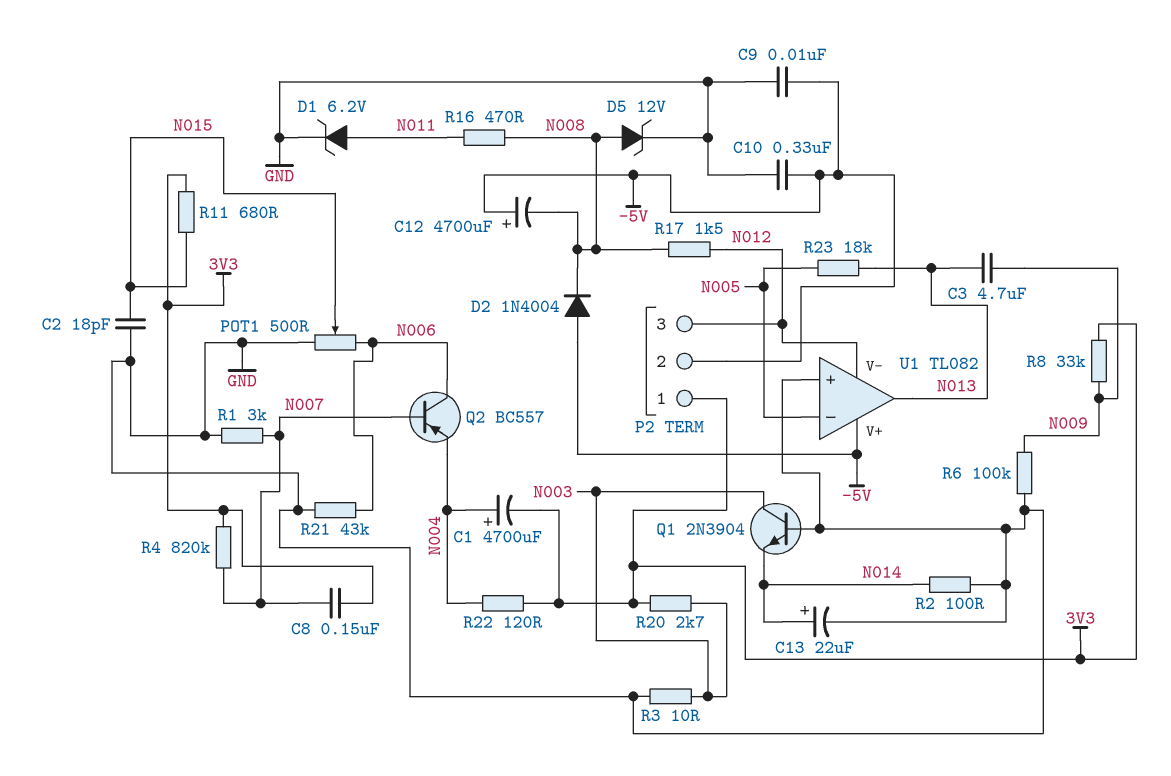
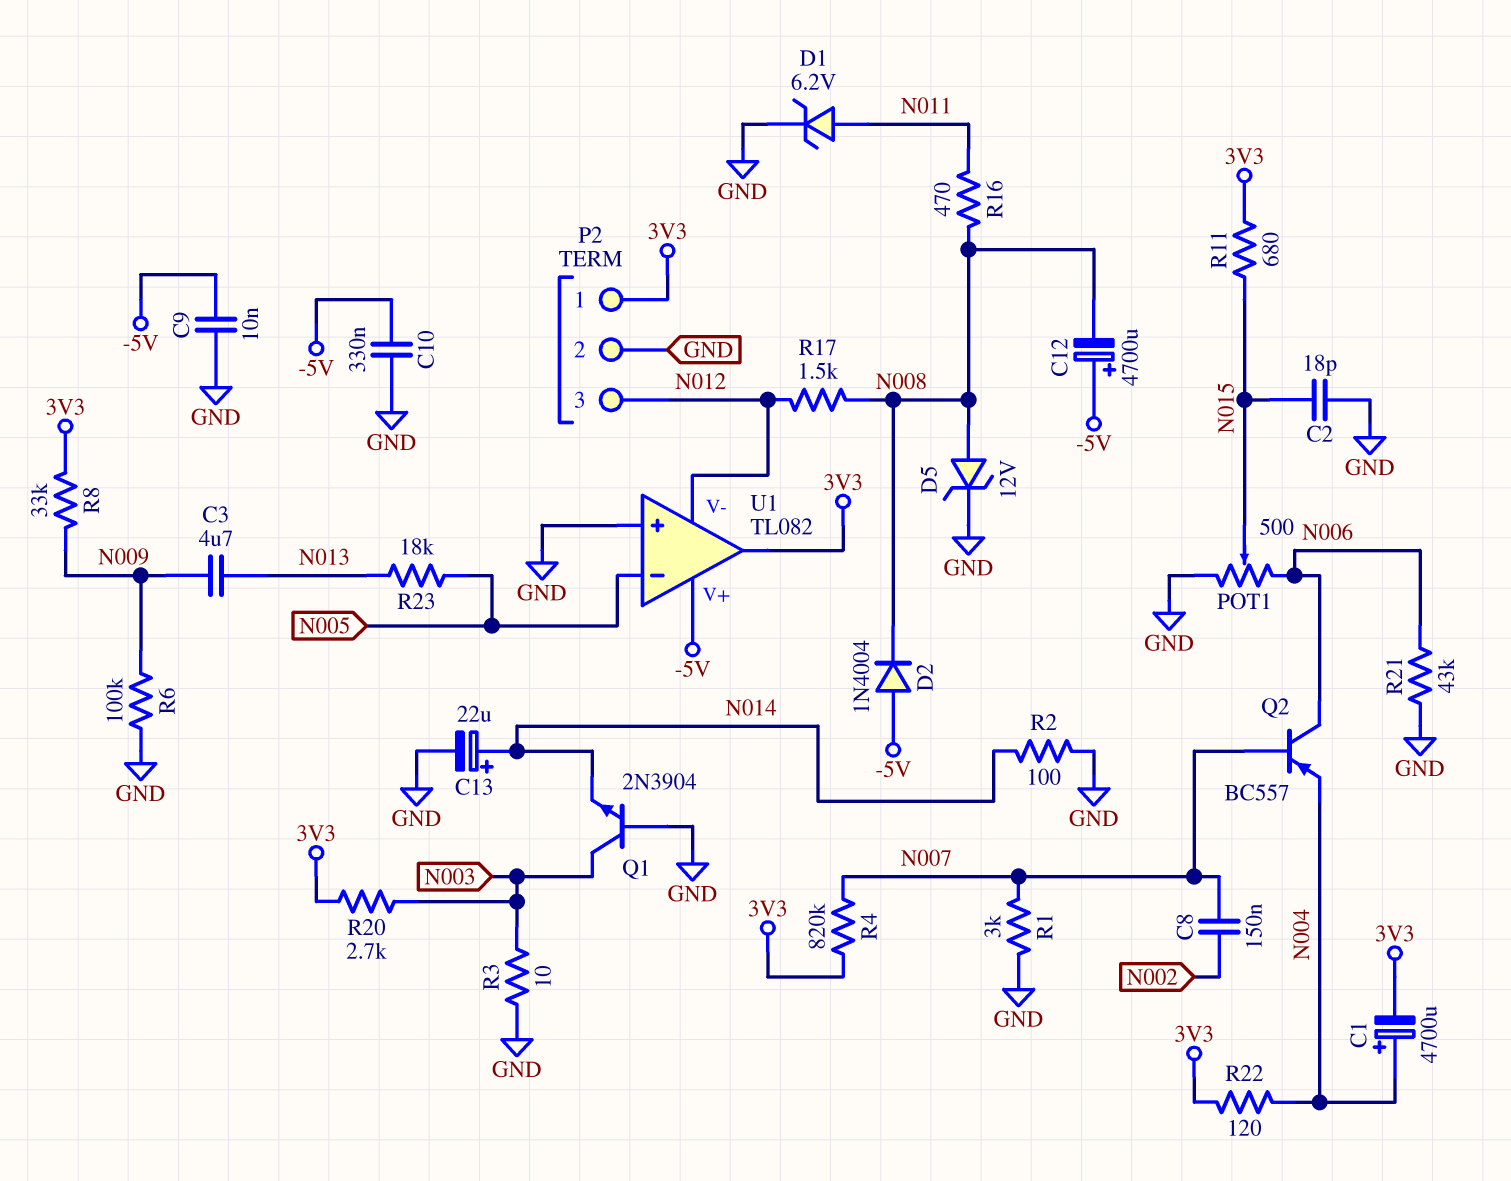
C8: 150nF (3V3, N007) -> 150nF (N002, N007)
P2 pin 2: -5V -> GND
U1 pin out: N013 -> 3V3

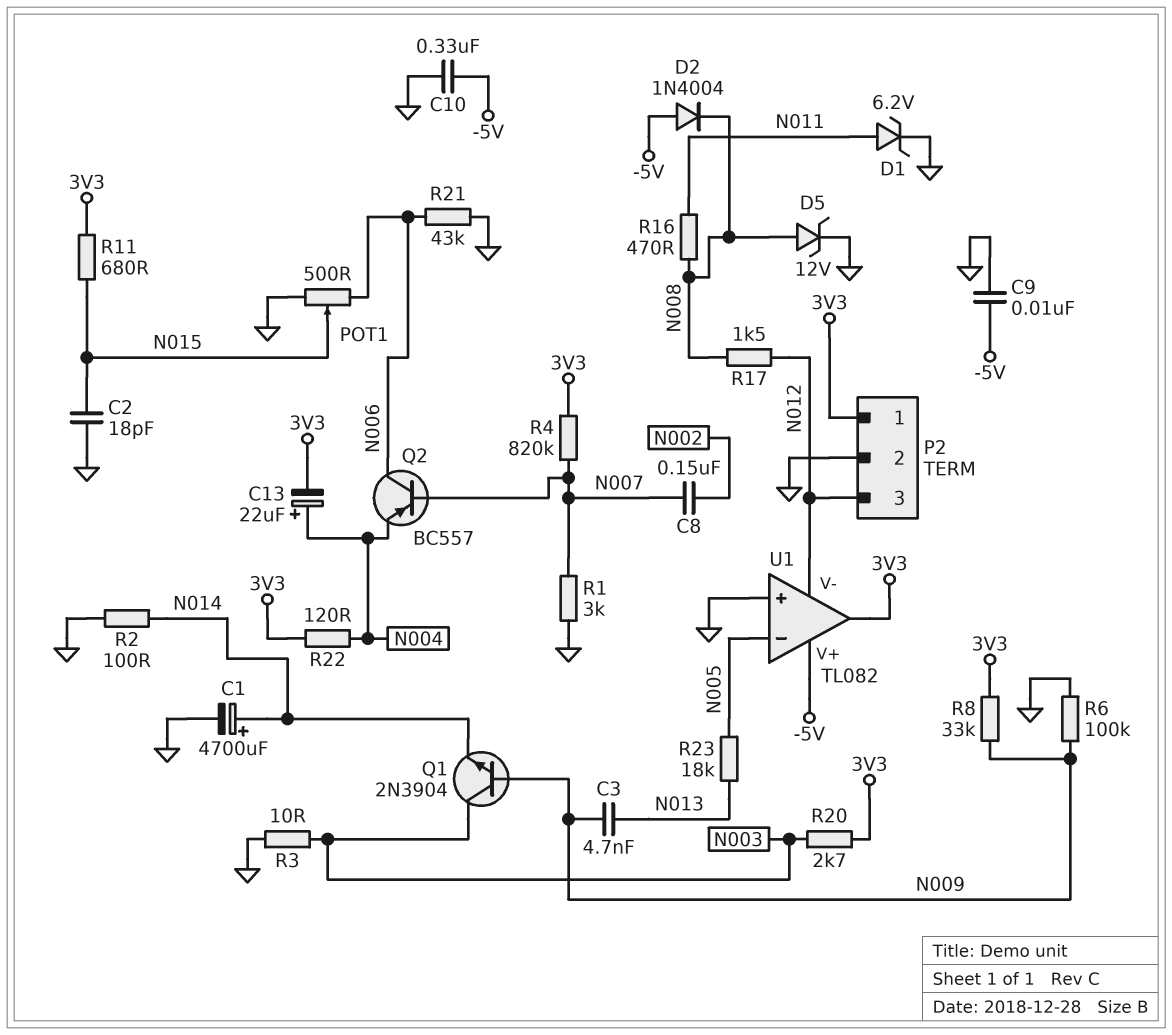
C1: 4700uF (plus N004, minus 3V3) -> 4700uF (plus N014, minus GND)
C3: 4.7uF (N009, N013) -> 4.7nF (N009, N013)
C12: 4700uF (plus -5V, minus N008) -> none
C13: 22uF (plus N014, minus GND) -> 22uF (plus N004, minus 3V3)
Q1: NPN 2N3904 (B GND, C N003, E N014) -> NPN 2N3904 (B N009, C N003, E N014)

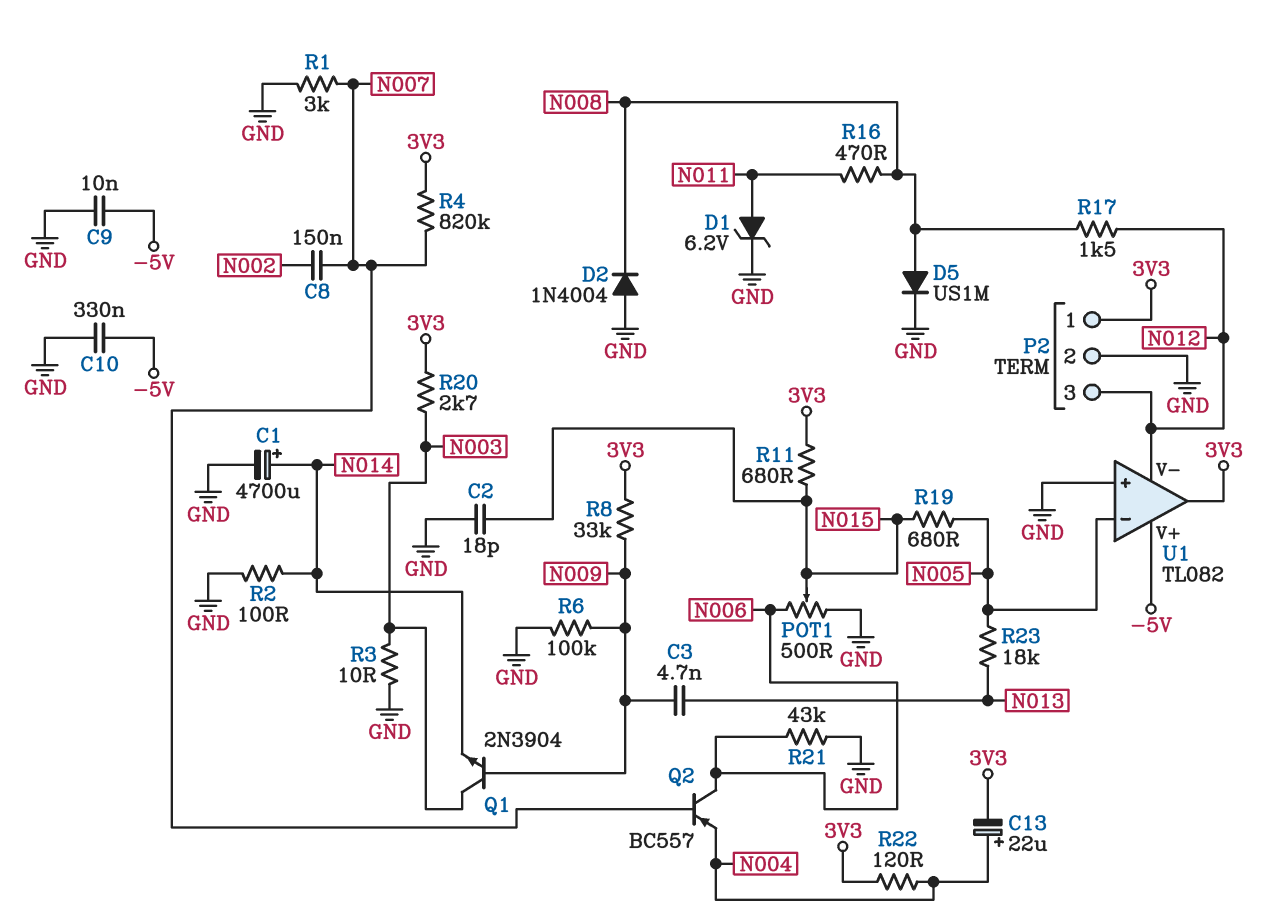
D2: diode 1N4004 (A -5V, K N008) -> diode 1N4004 (A GND, K N008)
D5: zener 12V (A N008, K GND) -> diode US1M (A N008, K GND)
R19: none -> 680 (N005, N015)

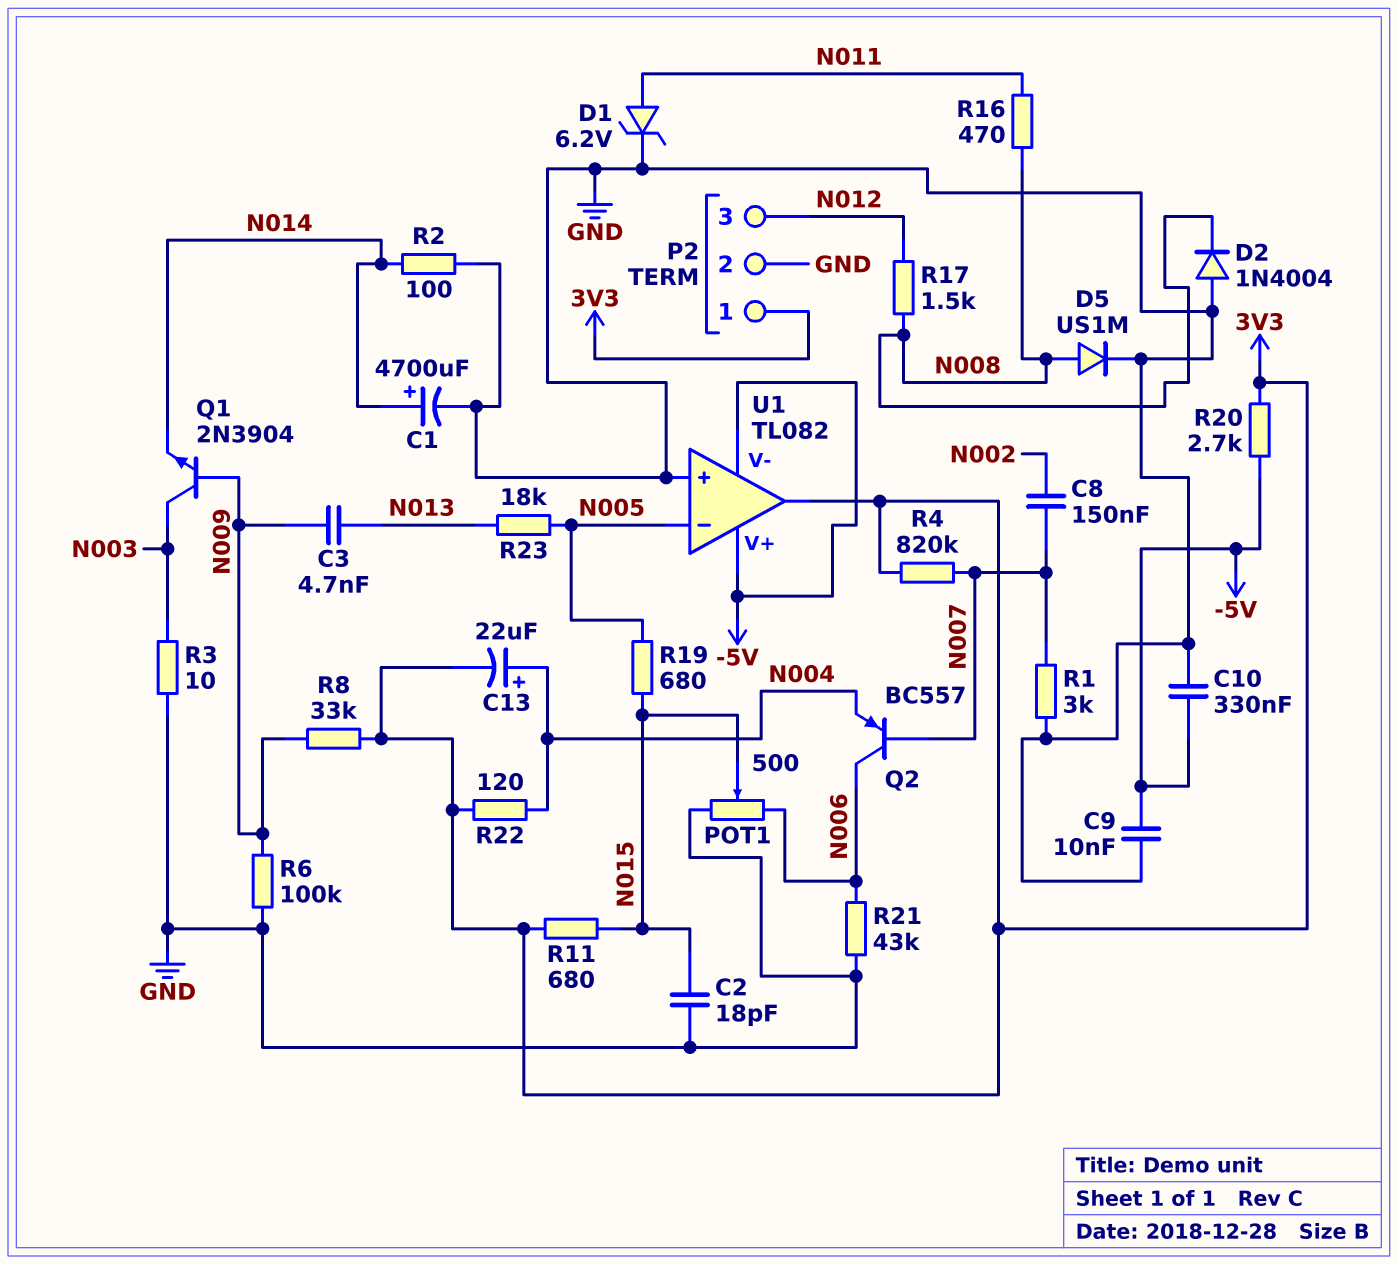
R20: 2.7k (3V3, N003) -> 2.7k (-5V, 3V3)
U1 pin V-: N012 -> -5V

